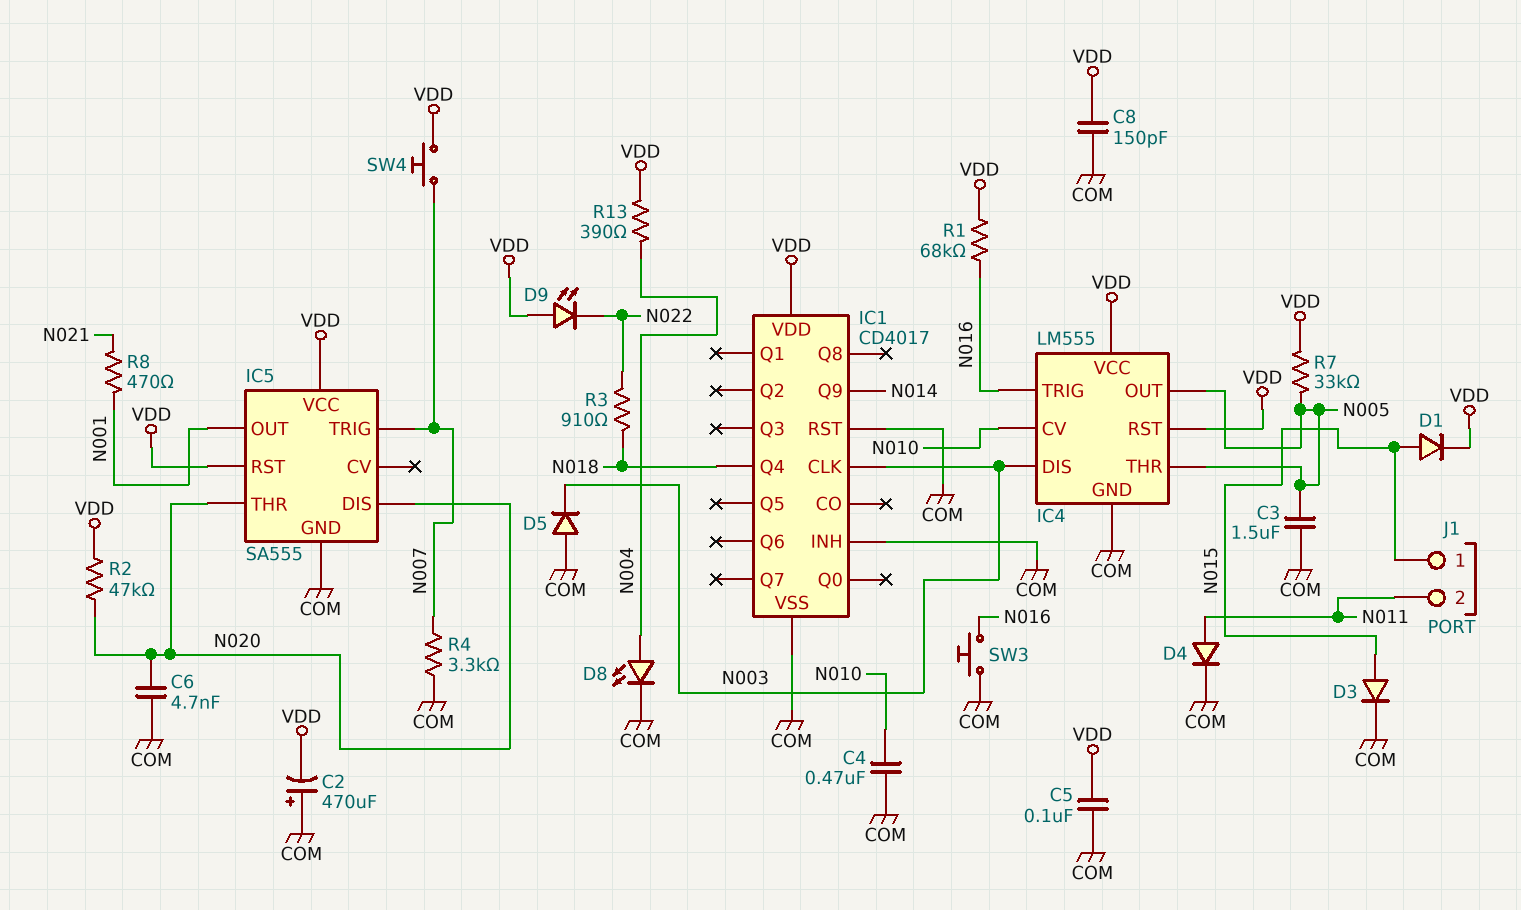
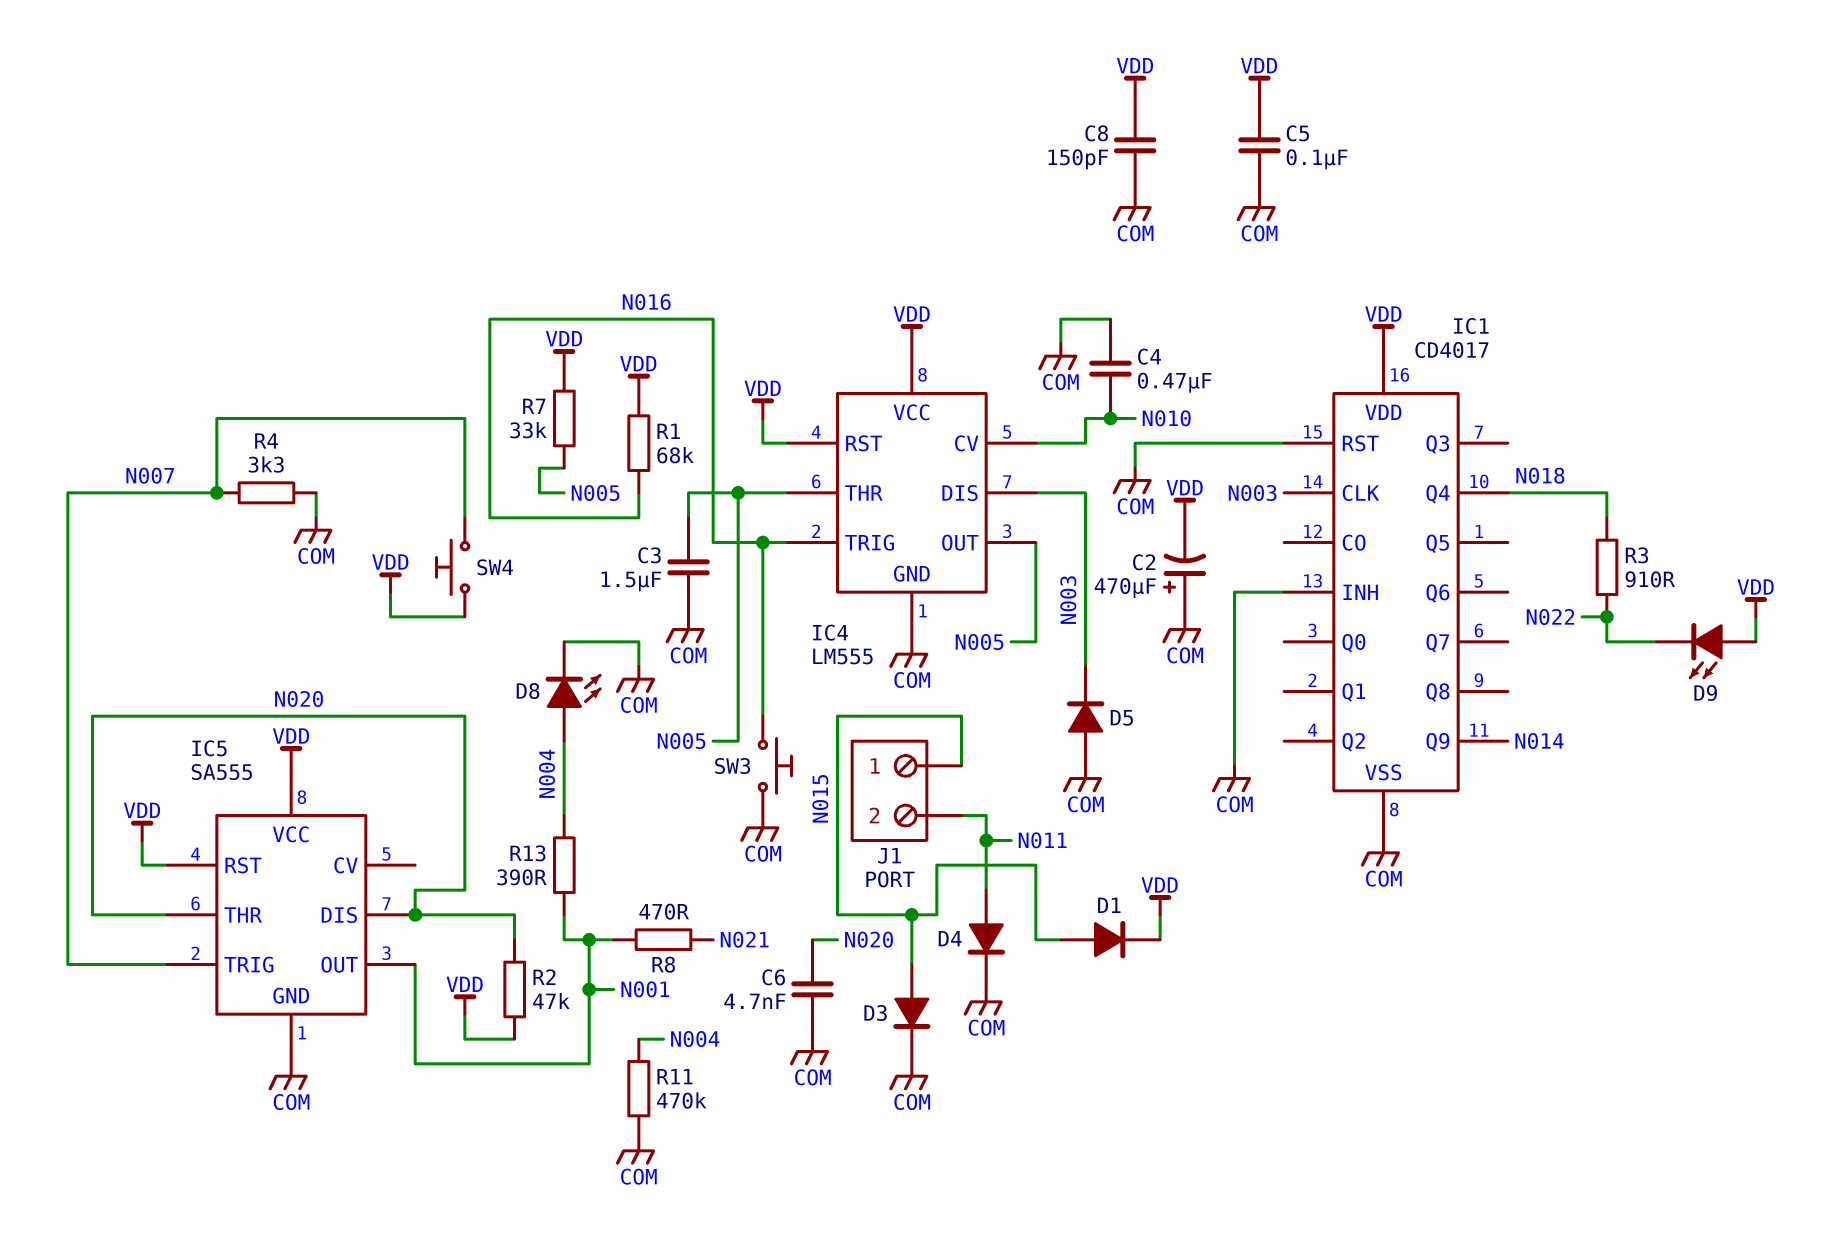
R11: none -> 470k (COM, N004)
R13: 390 (N004, VDD) -> 390 (N001, N004)

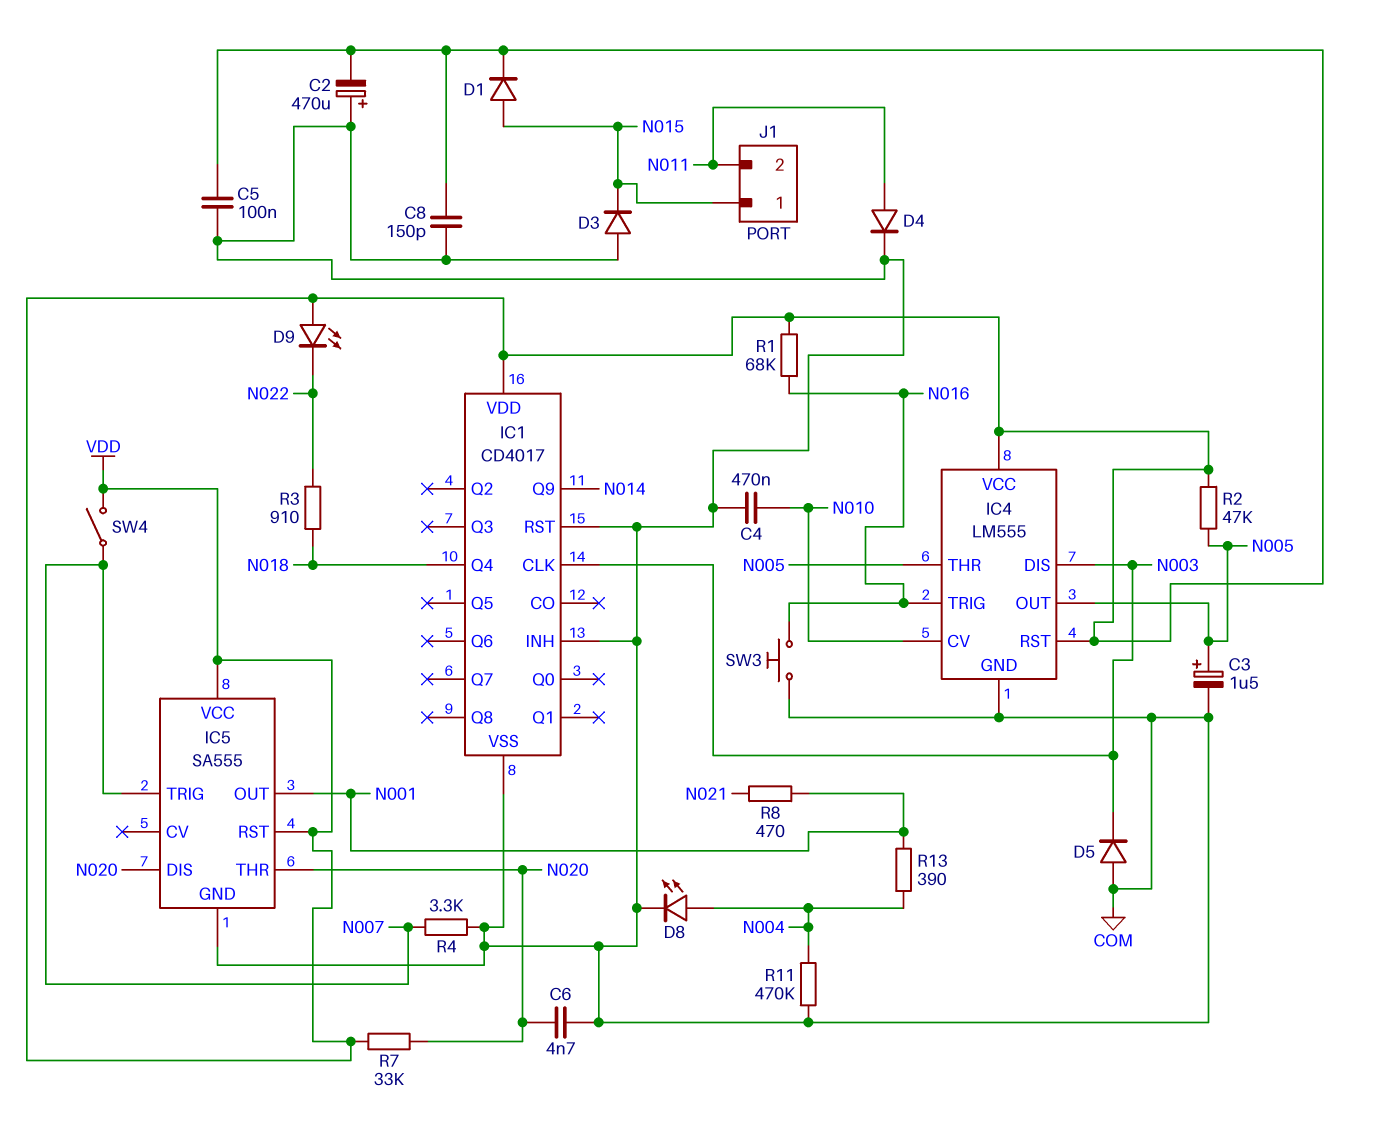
C3: 1.5uF (COM, N005) -> 1.5uF (plus N005, minus COM)
D3: diode (A N015, K COM) -> diode (A COM, K N015)
R2: 47k (N020, VDD) -> 47k (N005, VDD)
R7: 33k (N005, VDD) -> 33k (N020, VDD)
SW4: button (N007, VDD) -> switch (N007, VDD)

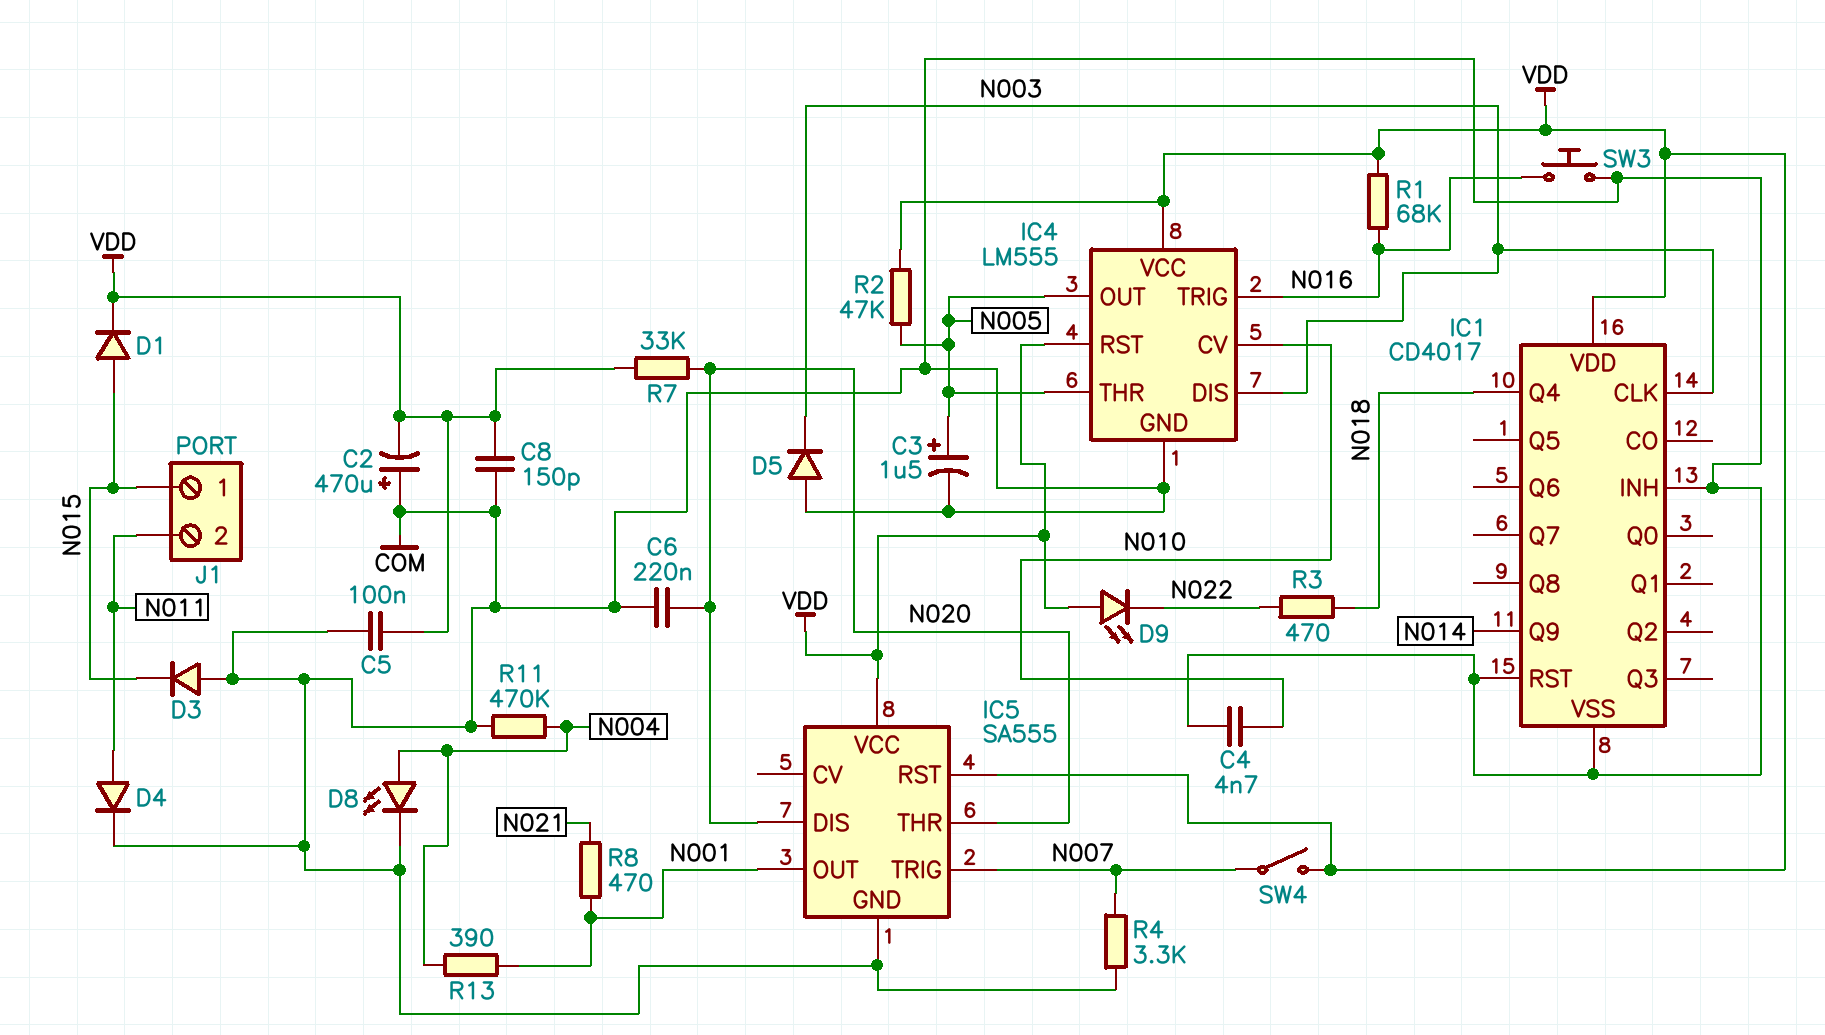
C4: 470nF (COM, N010) -> 4.7nF (COM, N010)
C6: 4.7nF (COM, N020) -> 220nF (COM, N020)
R3: 910 (N018, N022) -> 470 (N018, N022)

